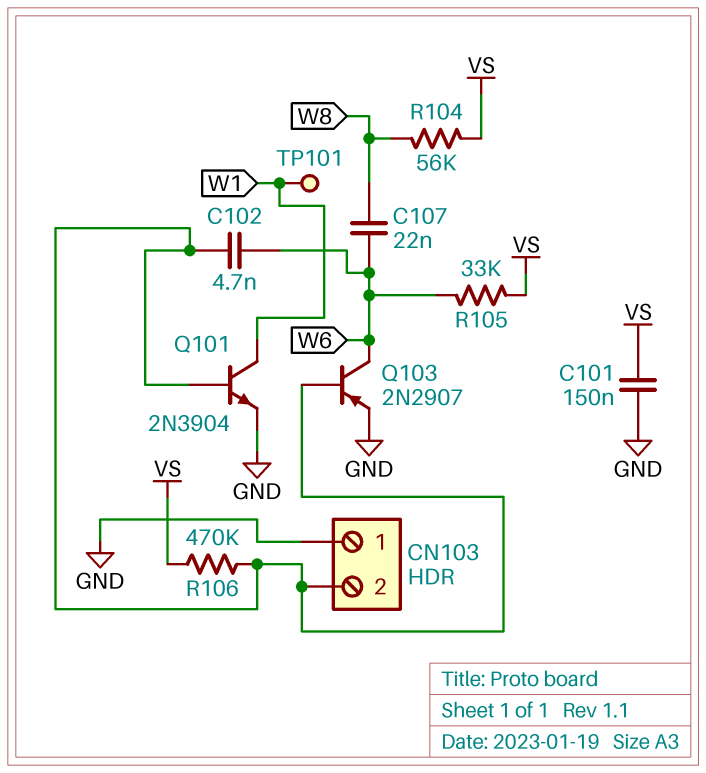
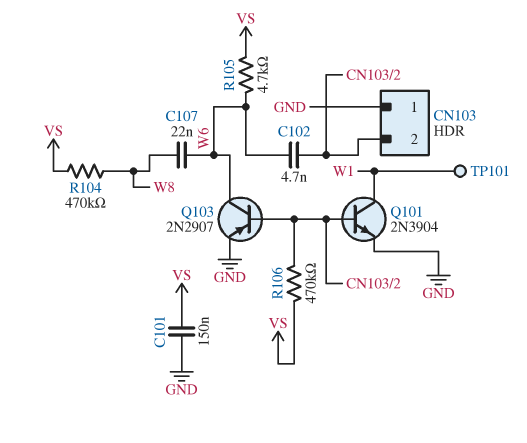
R104: 56k (VS, W8) -> 470k (VS, W8)
R105: 33k (VS, W6) -> 4.7k (VS, W6)

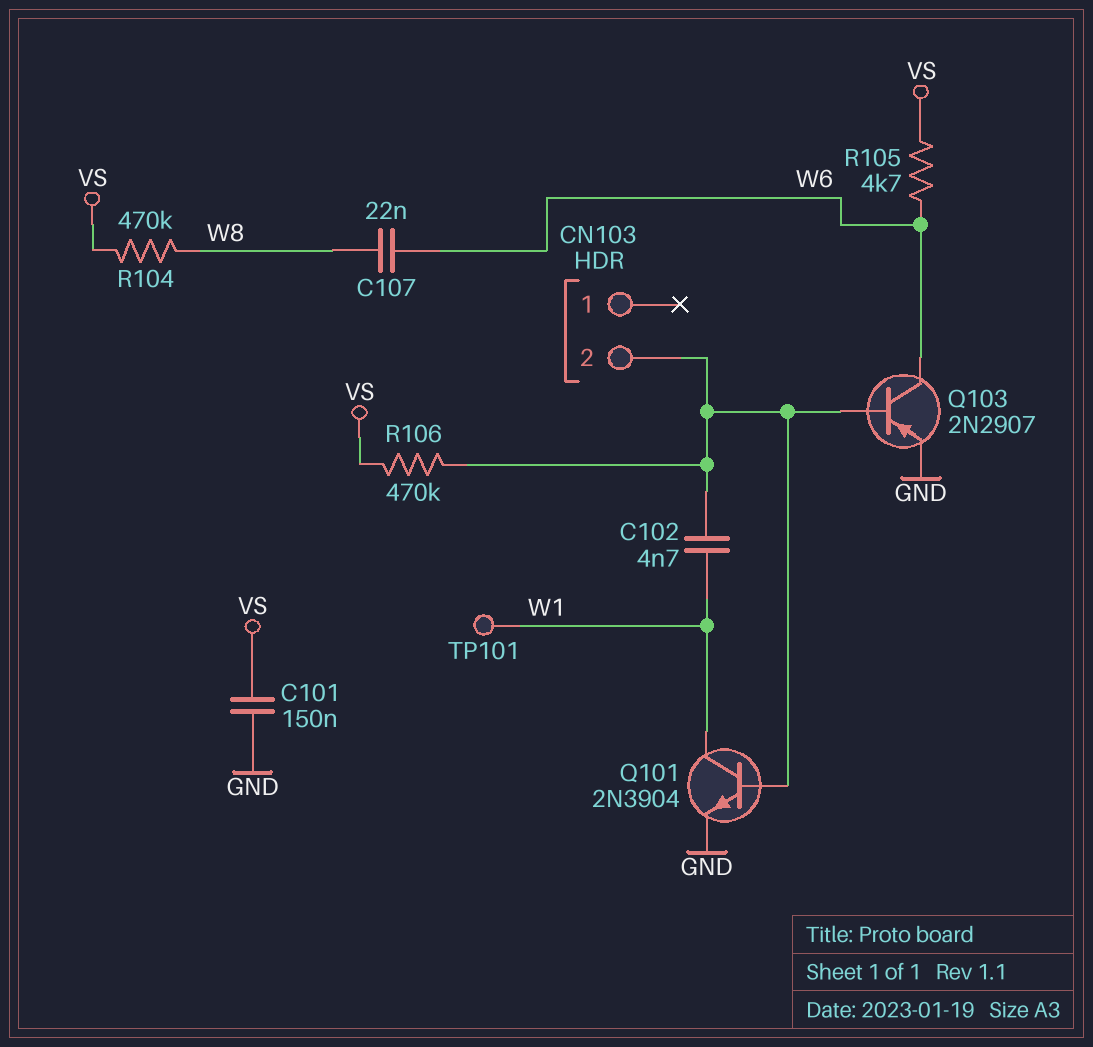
C102: 4.7nF (CN103/2, W6) -> 4.7nF (CN103/2, W1)
CN103 pin 1: GND -> none

